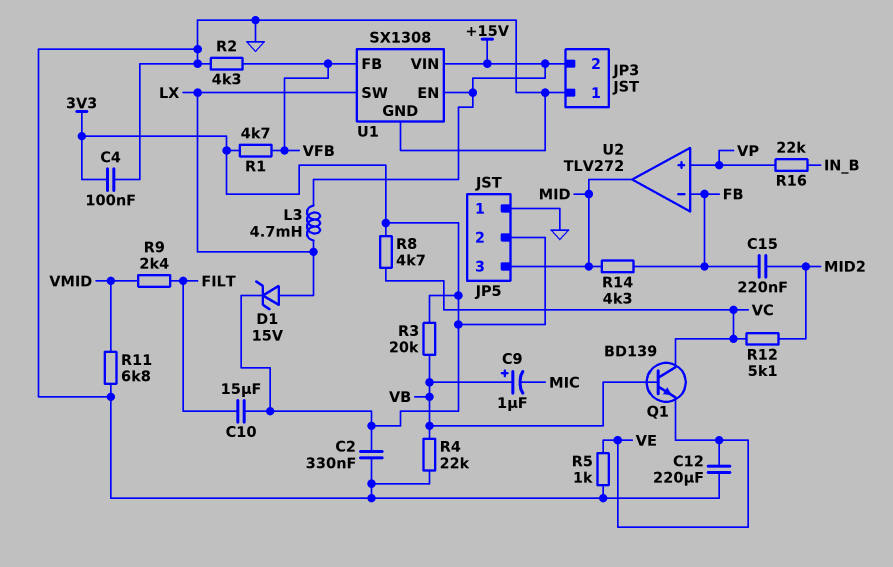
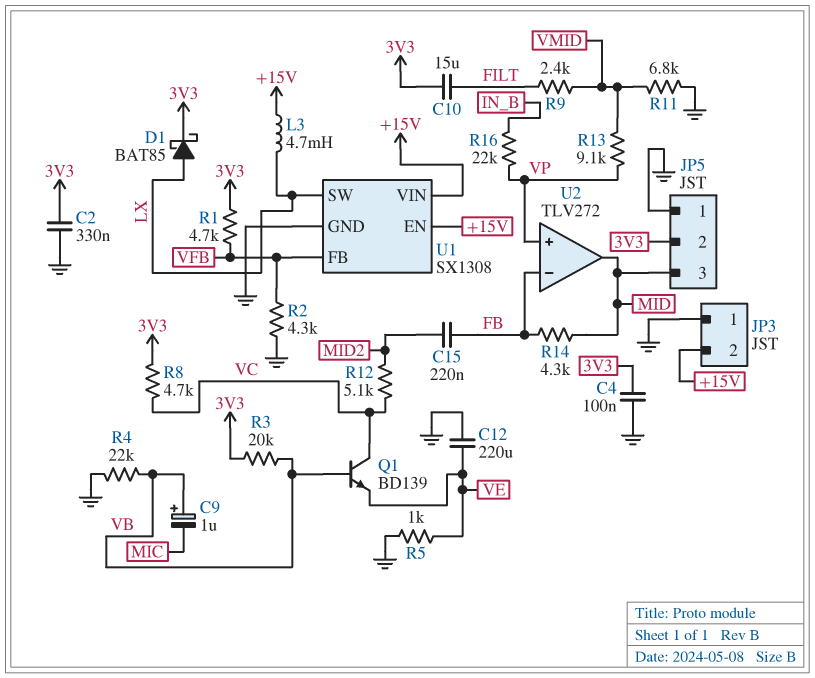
D1: zener 15V (A LX, K 3V3) -> schottky BAT85 (A LX, K 3V3)
R13: none -> 9.1k (VMID, VP)

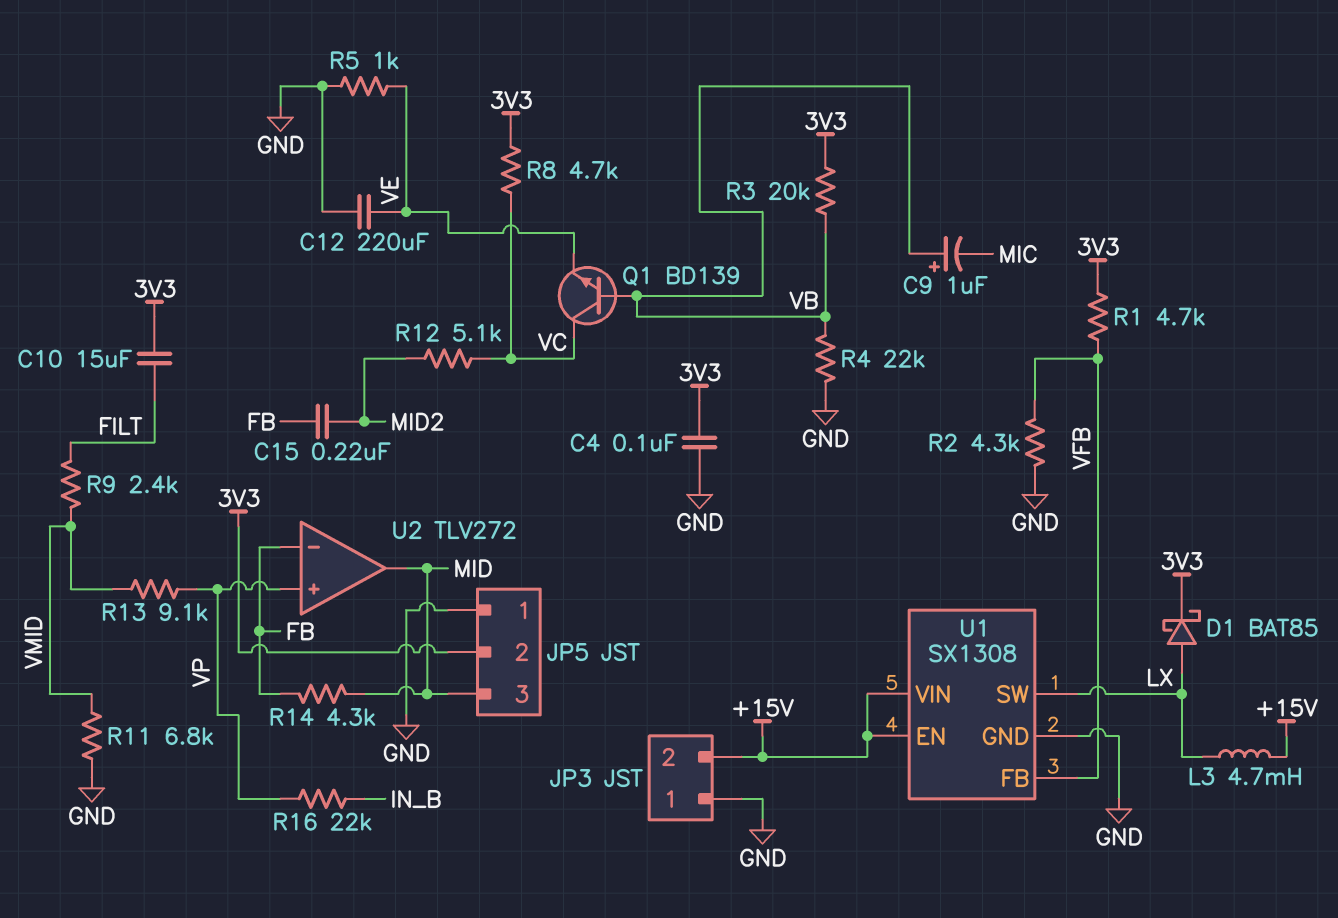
C2: 330nF (3V3, GND) -> none

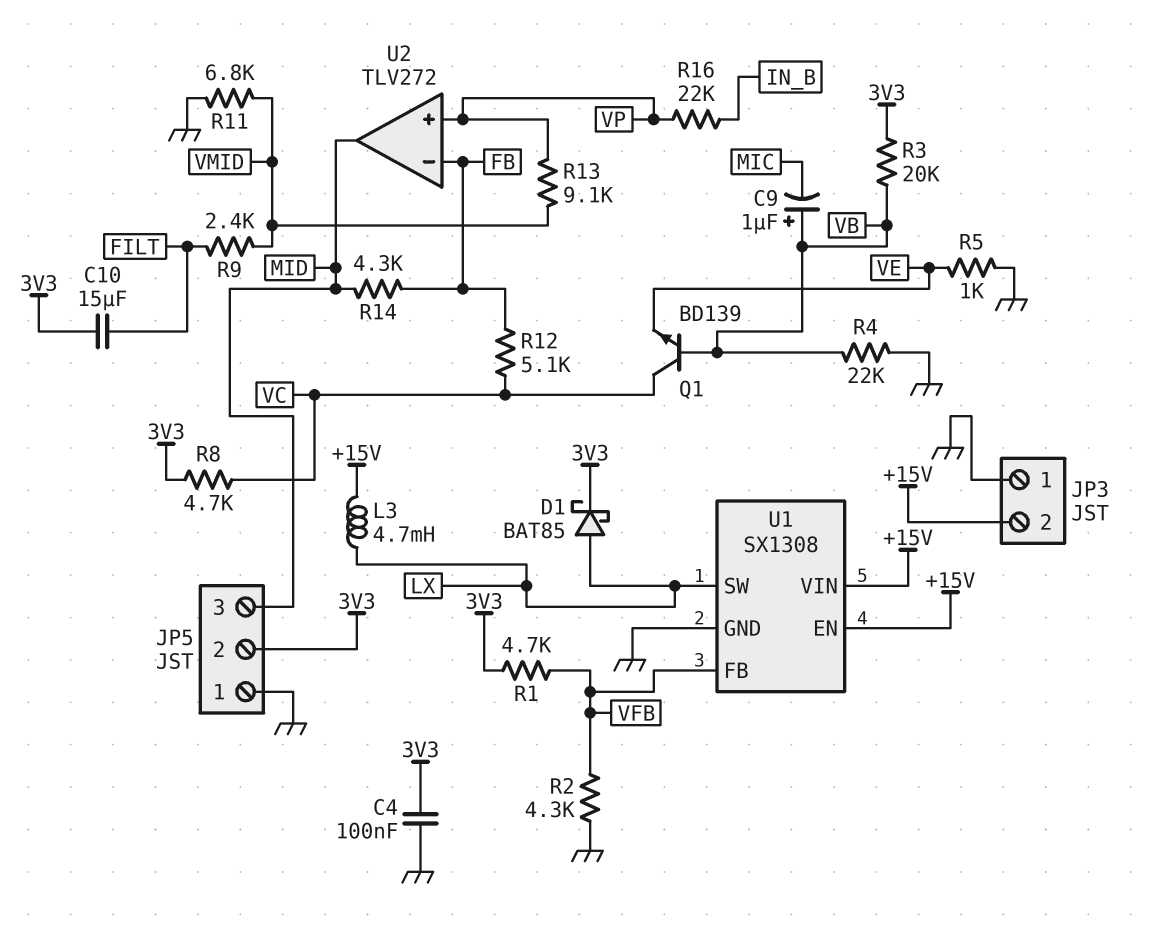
C12: 220uF (GND, VE) -> none
C15: 220nF (FB, MID2) -> none
R12: 5.1k (MID2, VC) -> 5.1k (FB, VC)

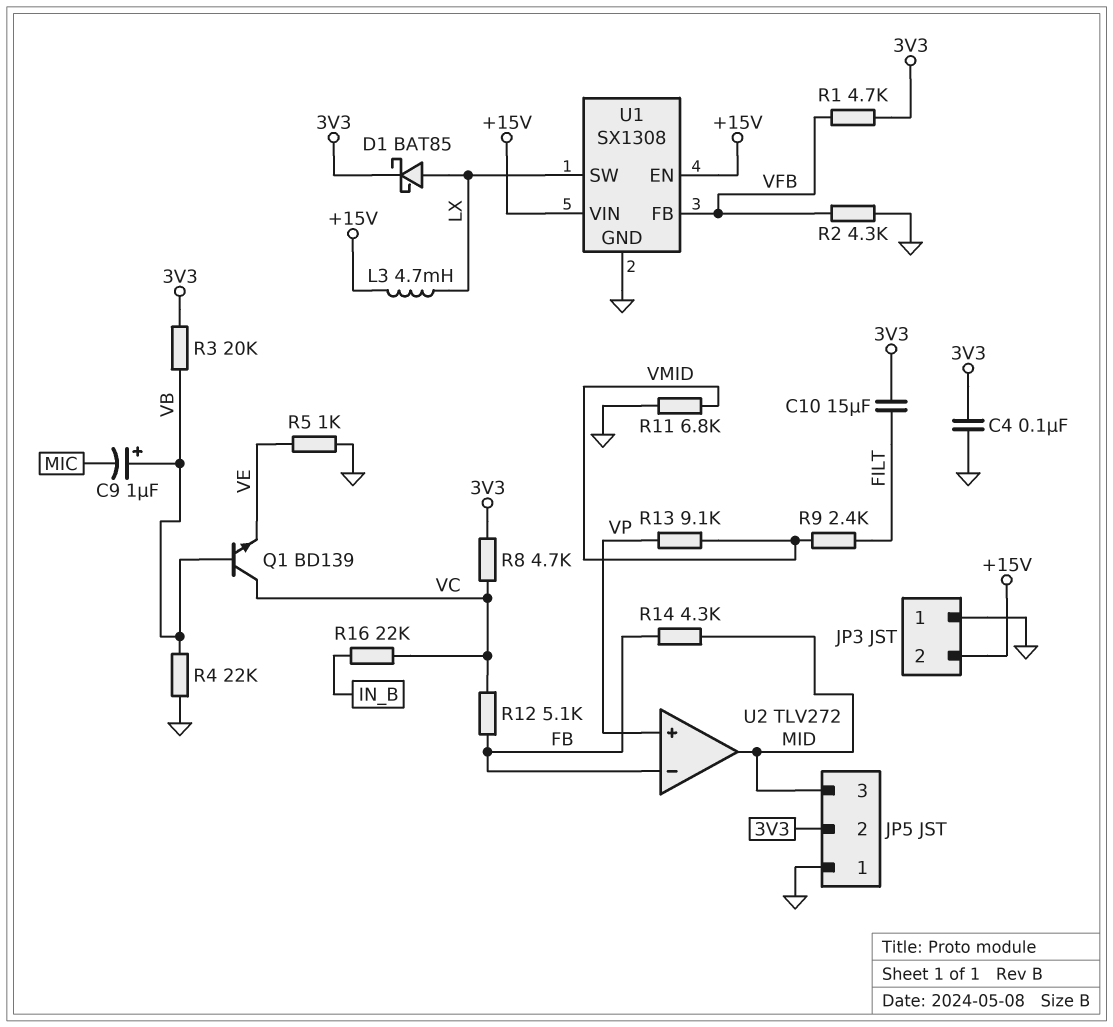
R16: 22k (IN_B, VP) -> 22k (IN_B, VC)

